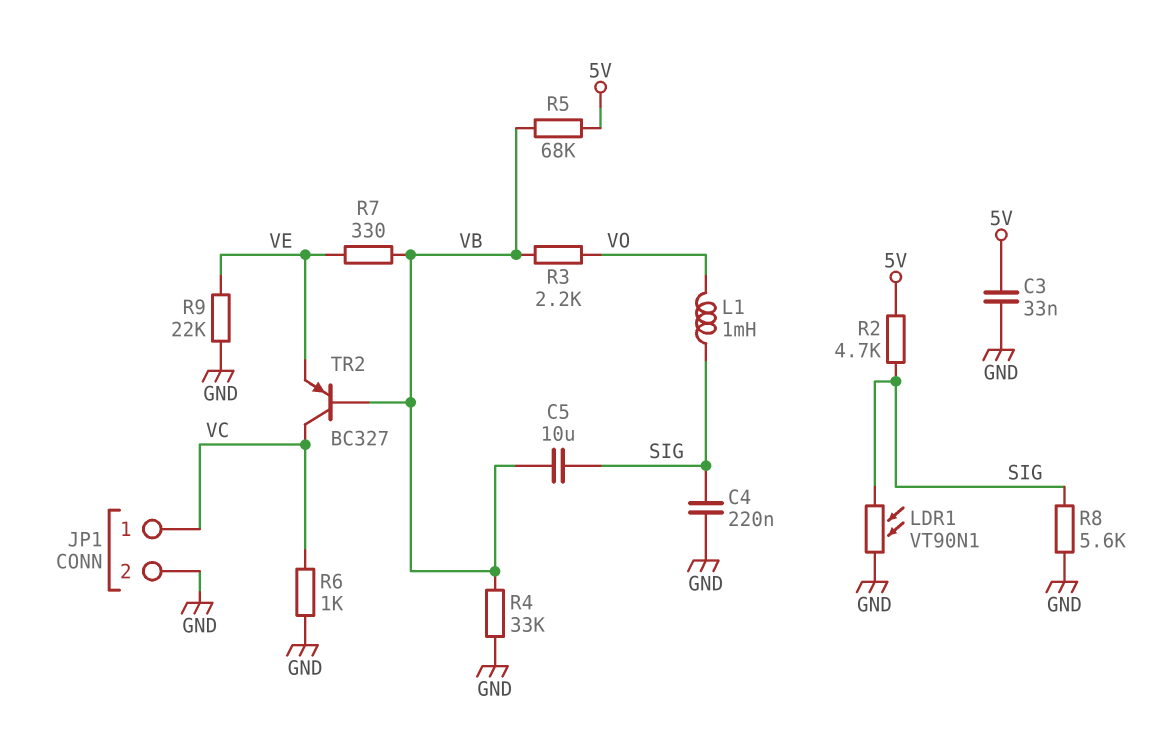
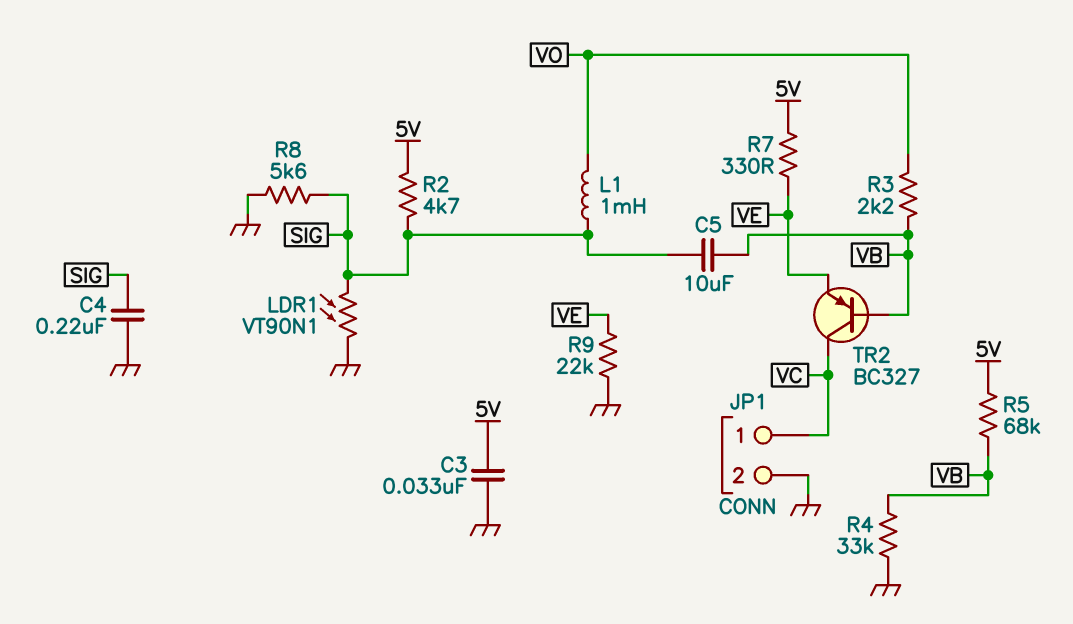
R6: 1k (GND, VC) -> none
R7: 330 (VB, VE) -> 330 (5V, VE)

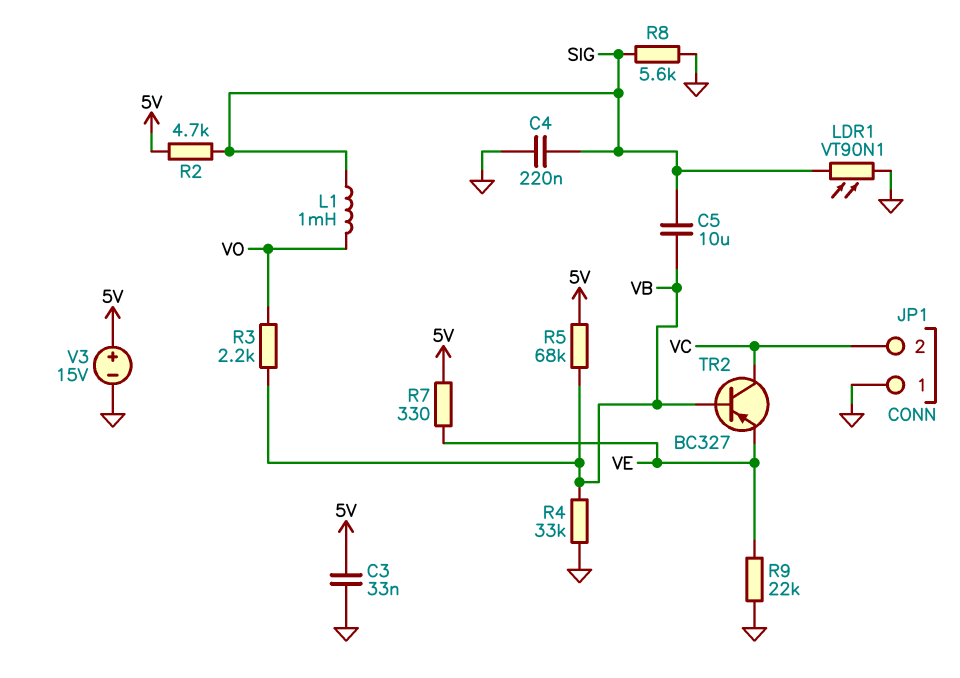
JP1 pin 1: VC -> GND
JP1 pin 2: GND -> VC
V3: none -> 15V (plus 5V, minus GND)

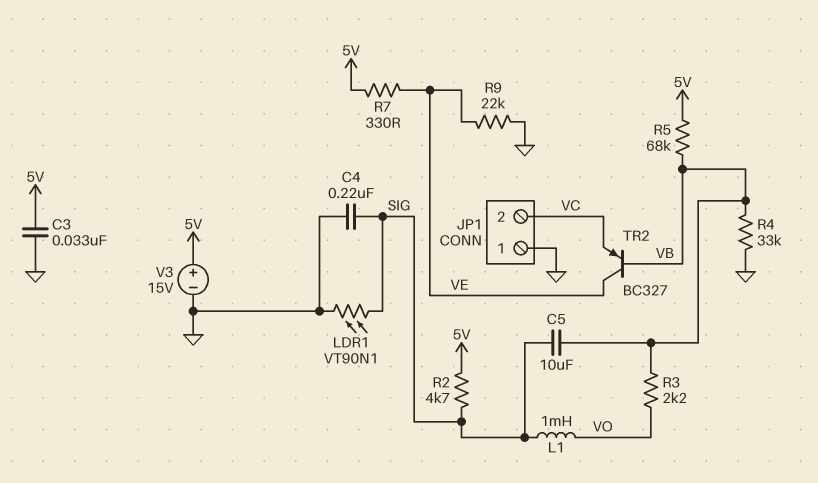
R8: 5.6k (GND, SIG) -> none
TR2: PNP BC327 (B VB, C VC, E VE) -> PNP BC327 (B VB, C VE, E VC)

